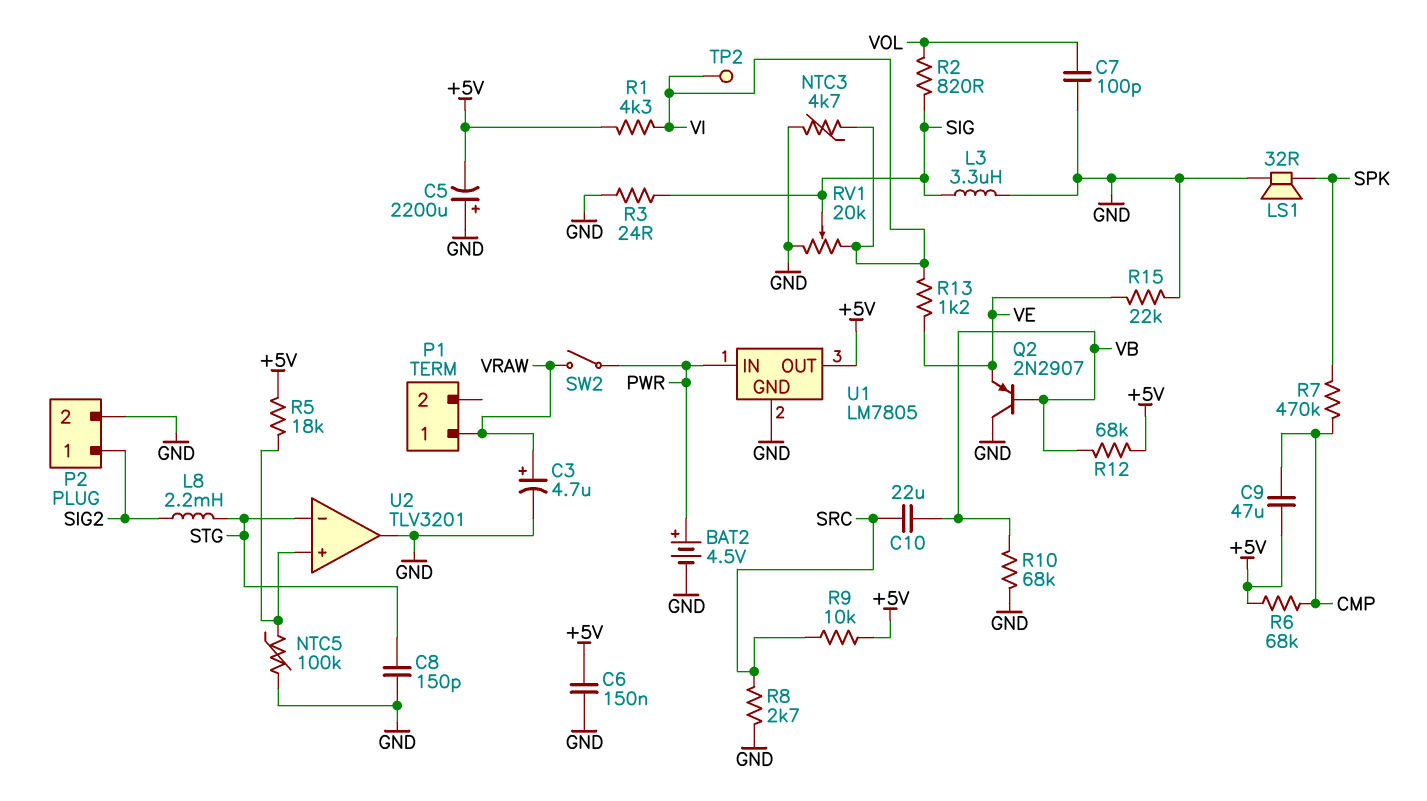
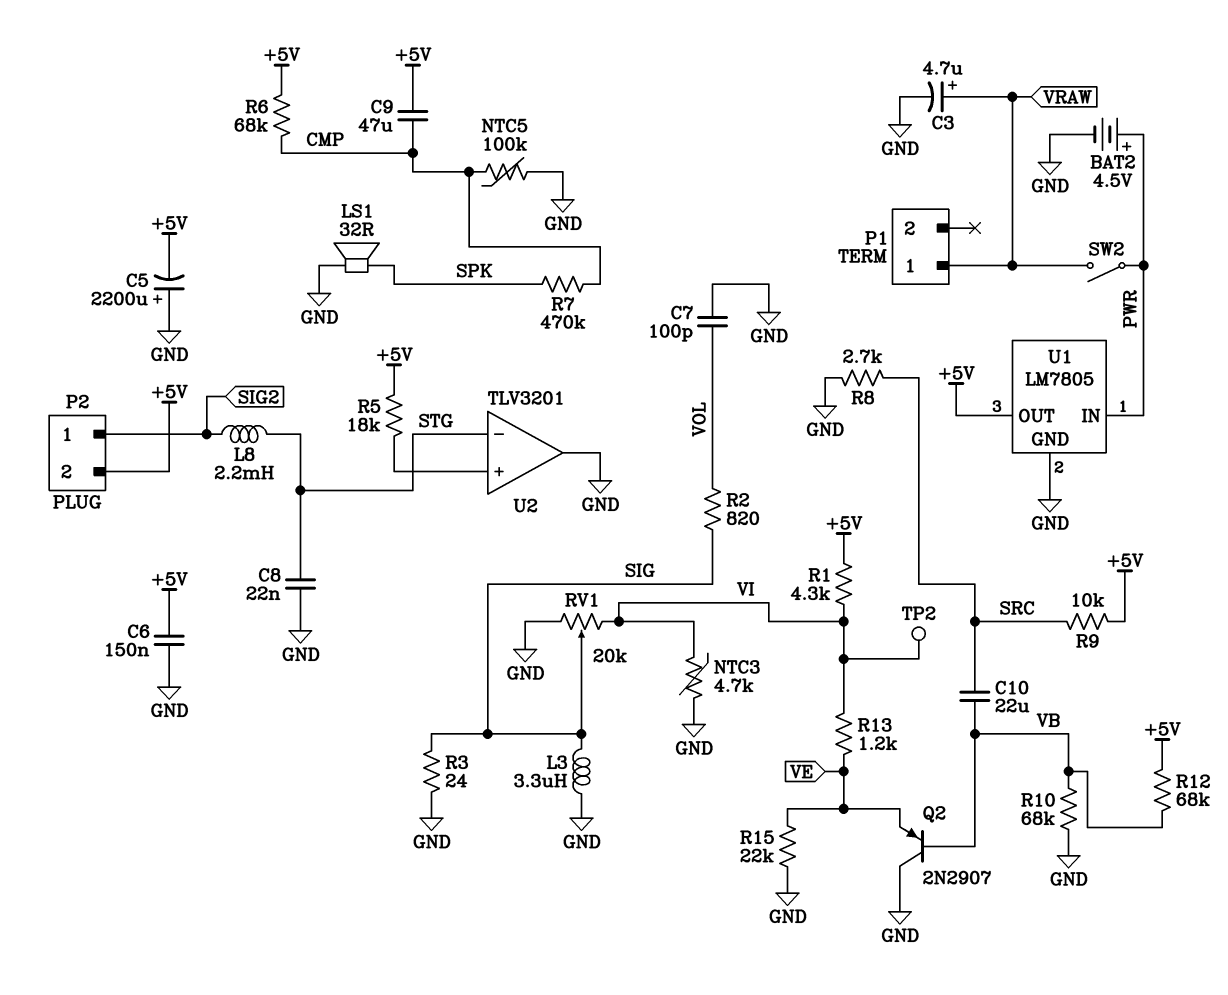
C8: 150pF (GND, STG) -> 22nF (GND, STG)
NTC5: 100k (GND, U2/in+) -> 100k (CMP, GND)
P2 pin 2: GND -> +5V

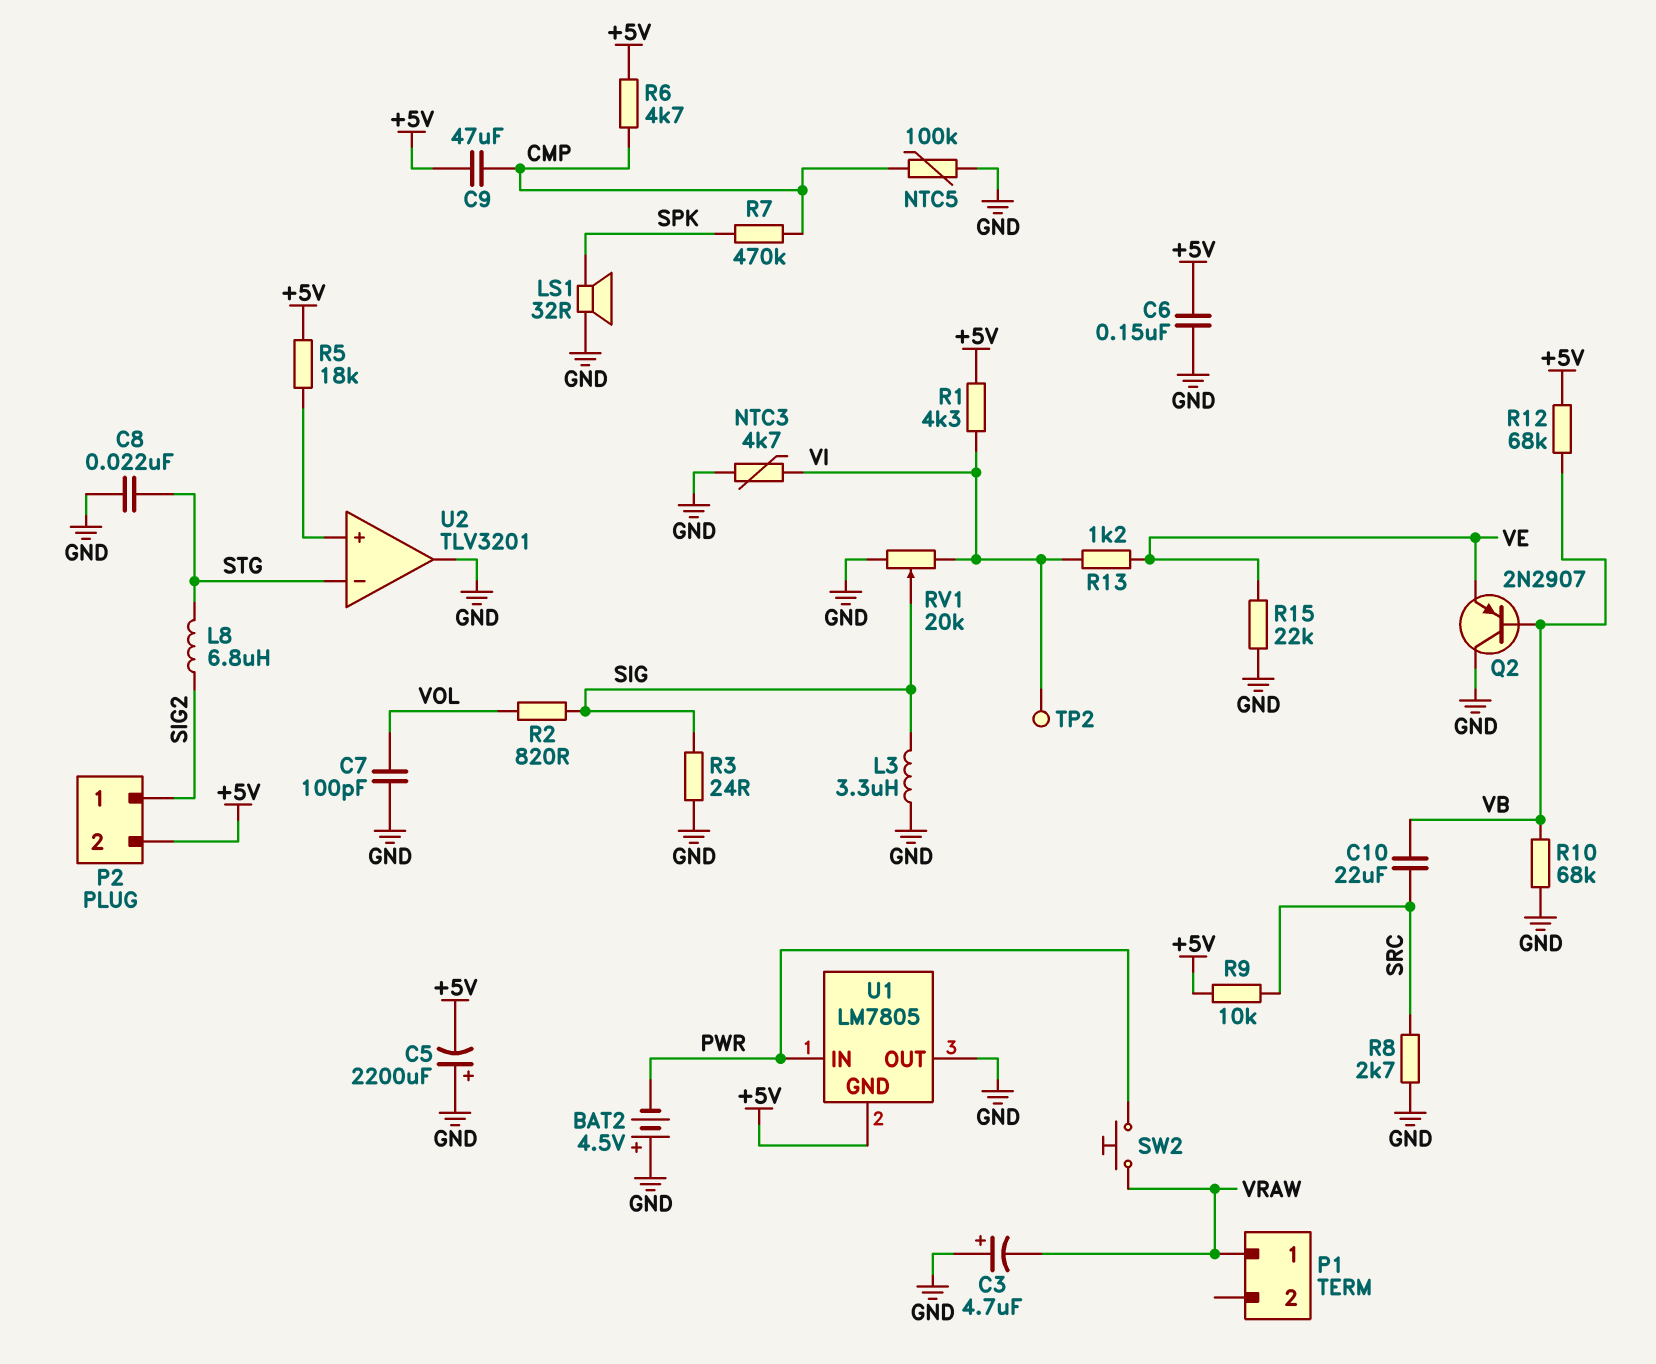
BAT2: 4.5V (plus PWR, minus GND) -> 4.5V (plus GND, minus PWR)
C3: 4.7uF (plus VRAW, minus GND) -> 4.7uF (plus GND, minus VRAW)
L8: 2.2mH (SIG2, STG) -> 6.8uH (SIG2, STG)
R6: 68k (+5V, CMP) -> 4.7k (+5V, CMP)
SW2: switch (PWR, VRAW) -> button (PWR, VRAW)
U1 pin GND: GND -> +5V
U1 pin OUT: +5V -> GND

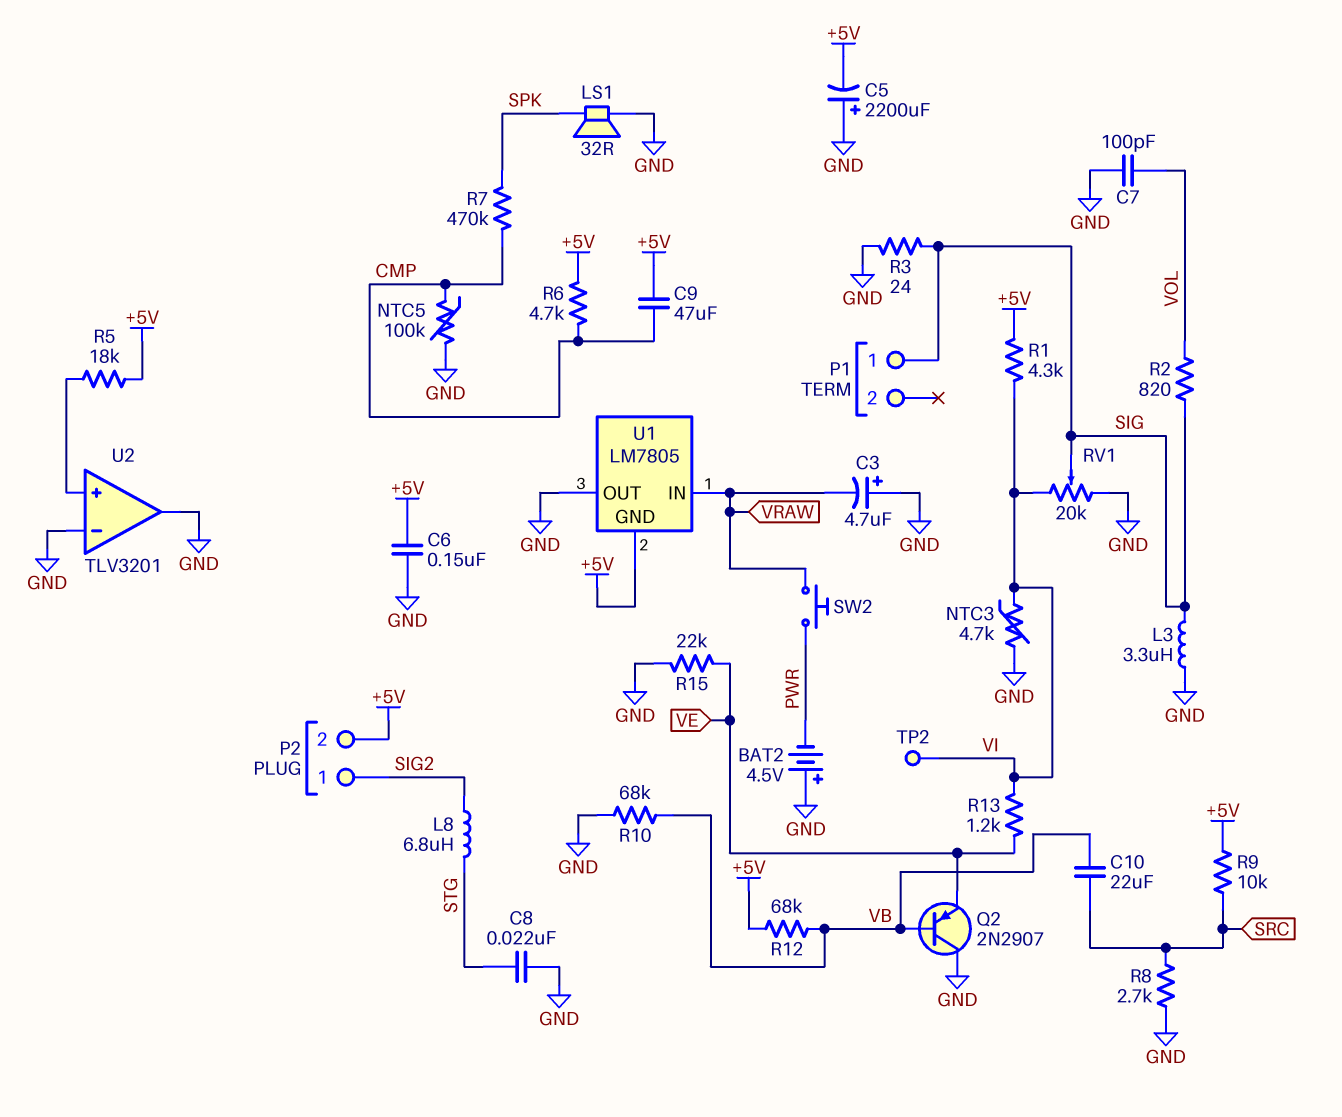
P1 pin 1: VRAW -> SIG
U1 pin IN: PWR -> VRAW
U2 pin in-: STG -> GND

